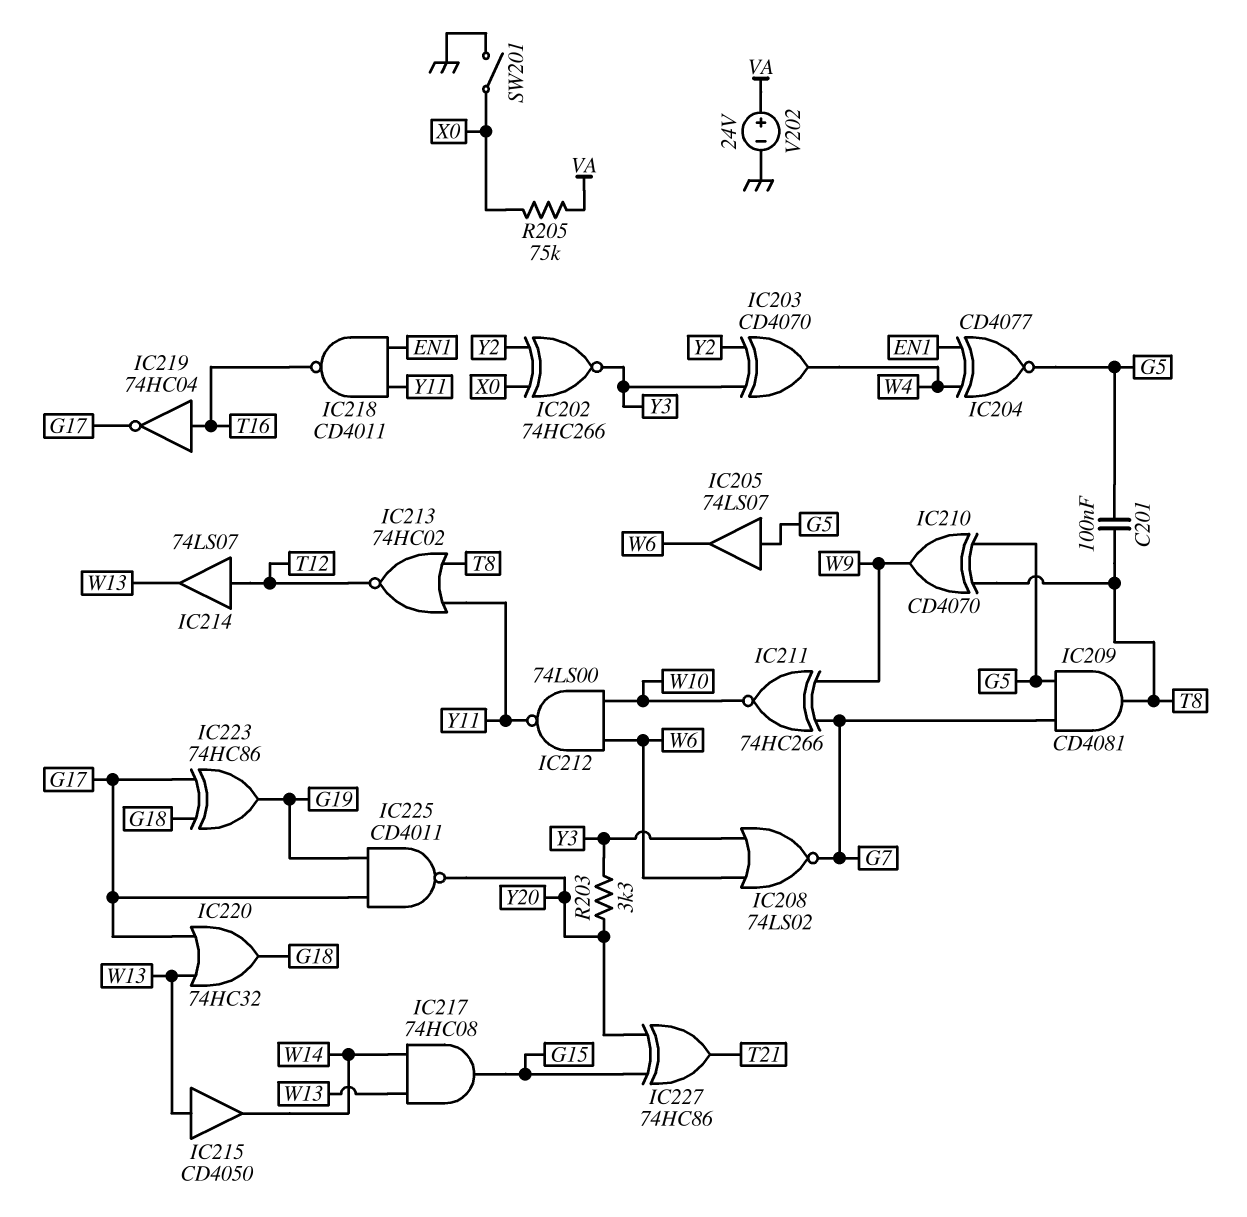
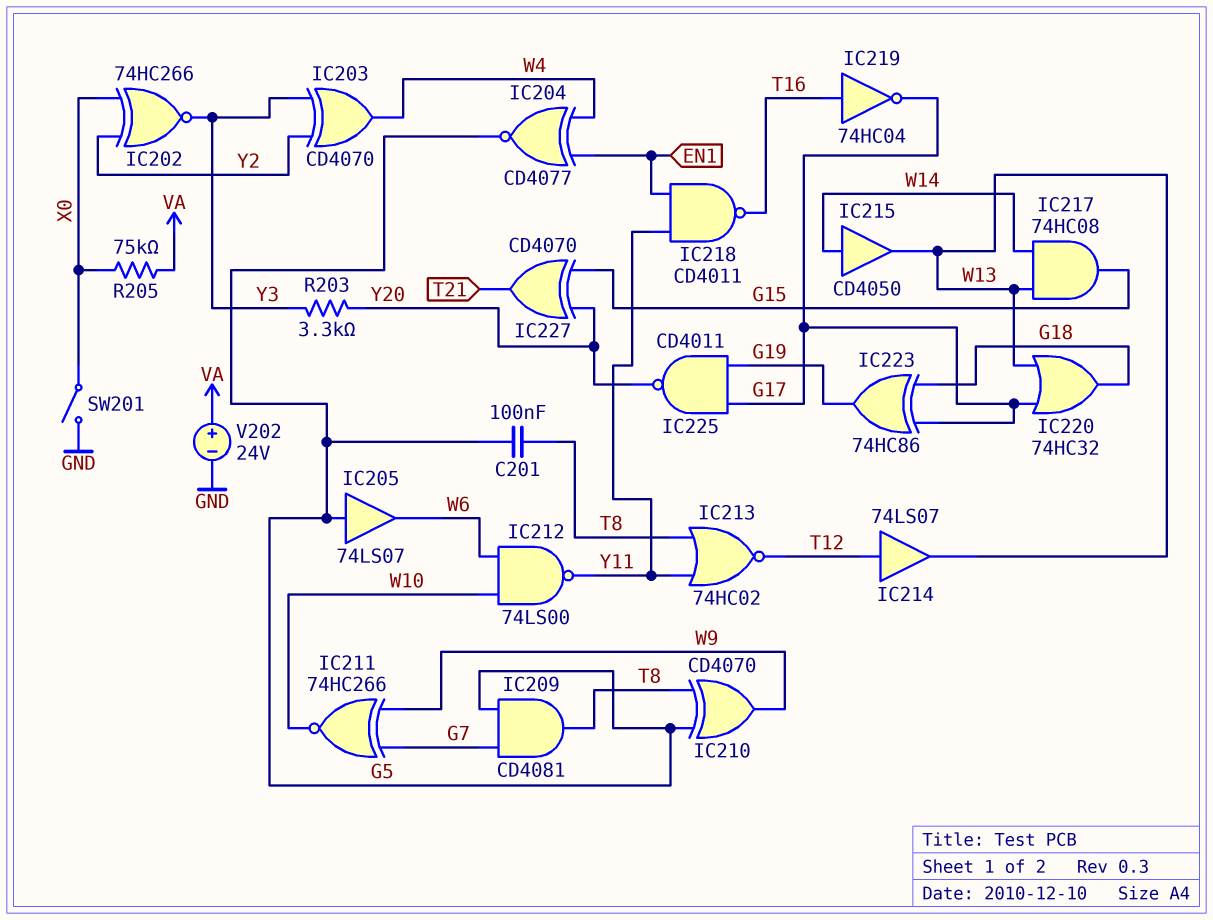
IC208: NOR 74LS02 (in W6, in Y3, out G7) -> none
IC215: buffer CD4050 (in W13, out W14) -> buffer CD4050 (in W14, out W13)
IC227: XOR 74HC86 (in G15, in Y20, out T21) -> XOR CD4070 (in G15, in Y20, out T21)

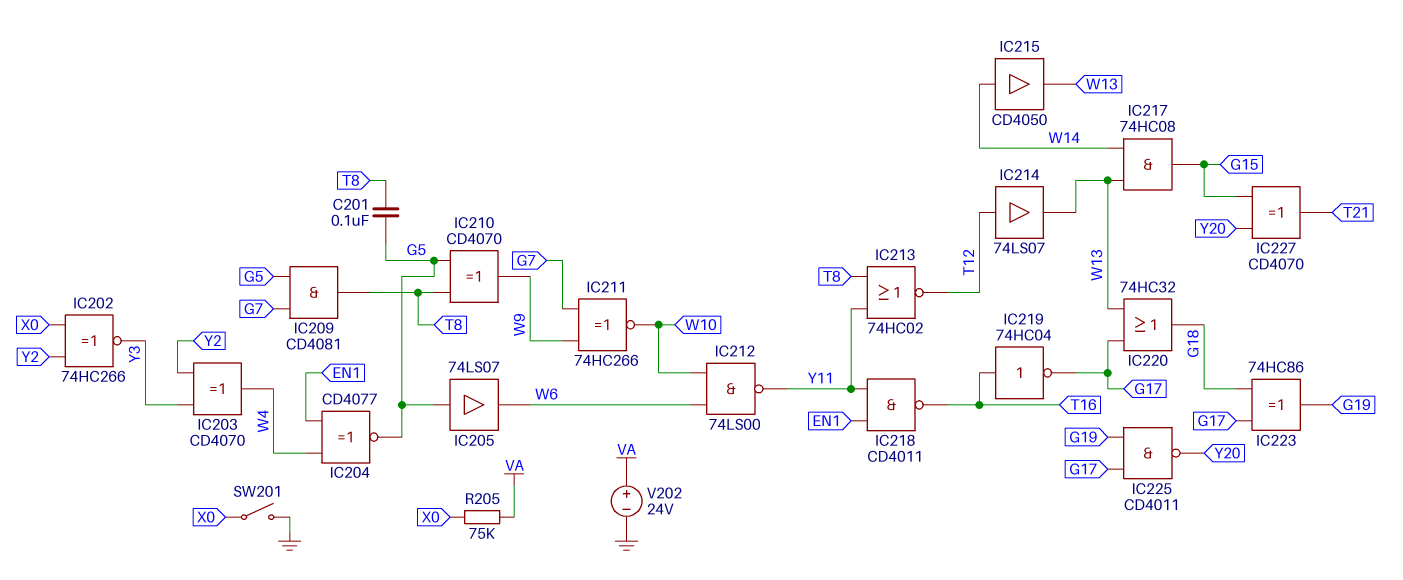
R203: 3.3k (Y3, Y20) -> none

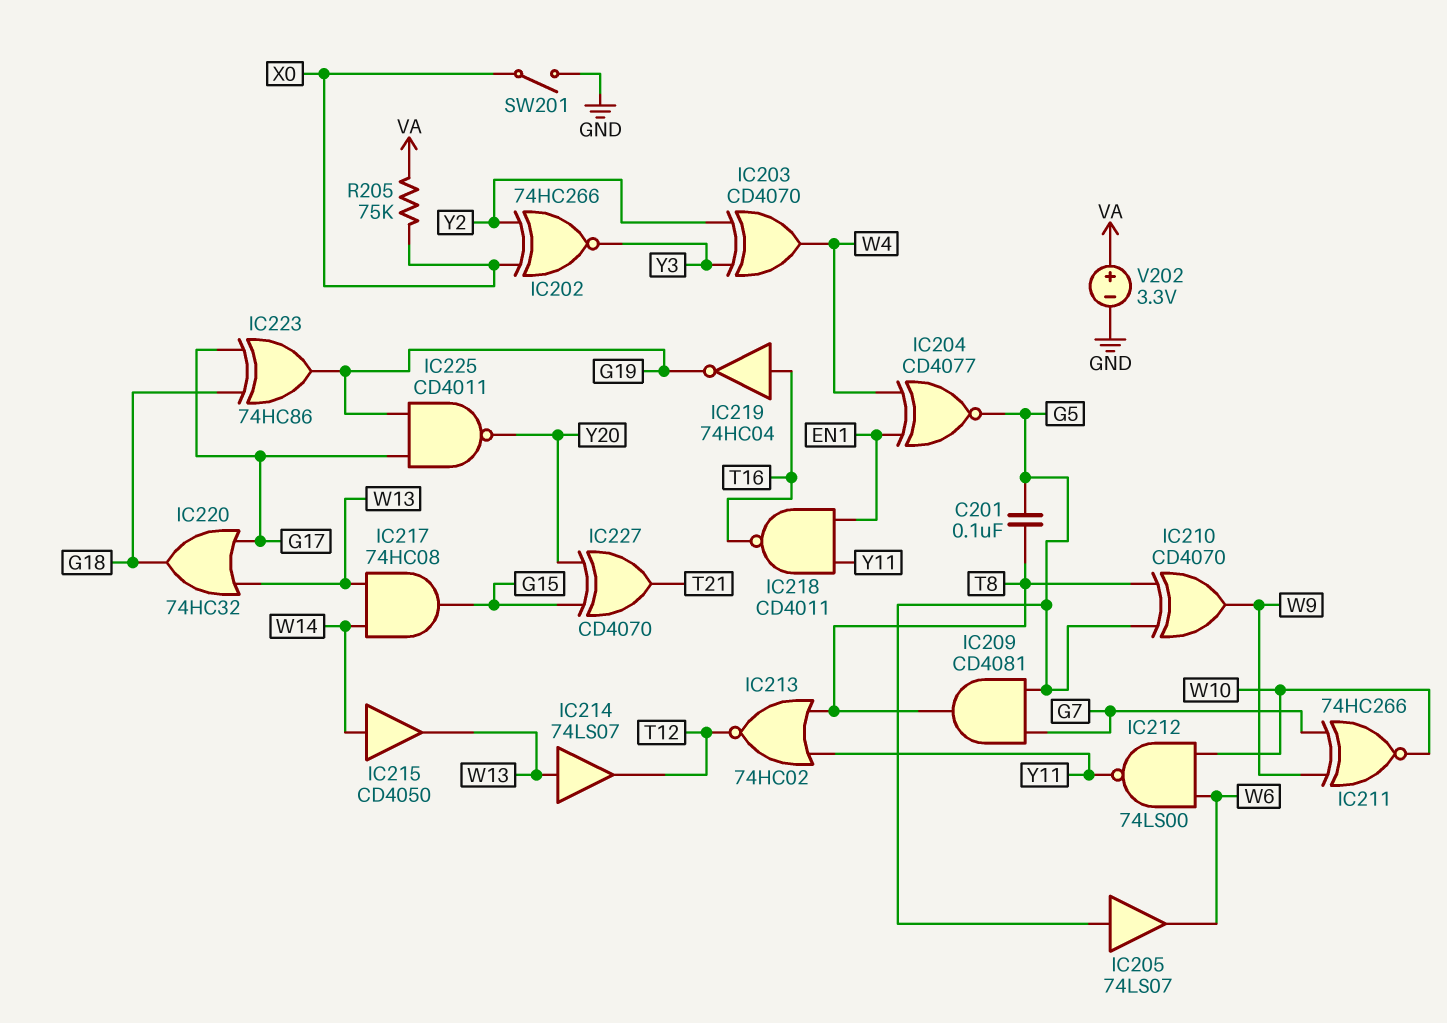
IC214: buffer 74LS07 (in T12, out W13) -> buffer 74LS07 (in W13, out T12)
IC219: NOT 74HC04 (in T16, out G17) -> NOT 74HC04 (in T16, out G19)
V202: 24V (plus VA, minus GND) -> 3.3V (plus VA, minus GND)

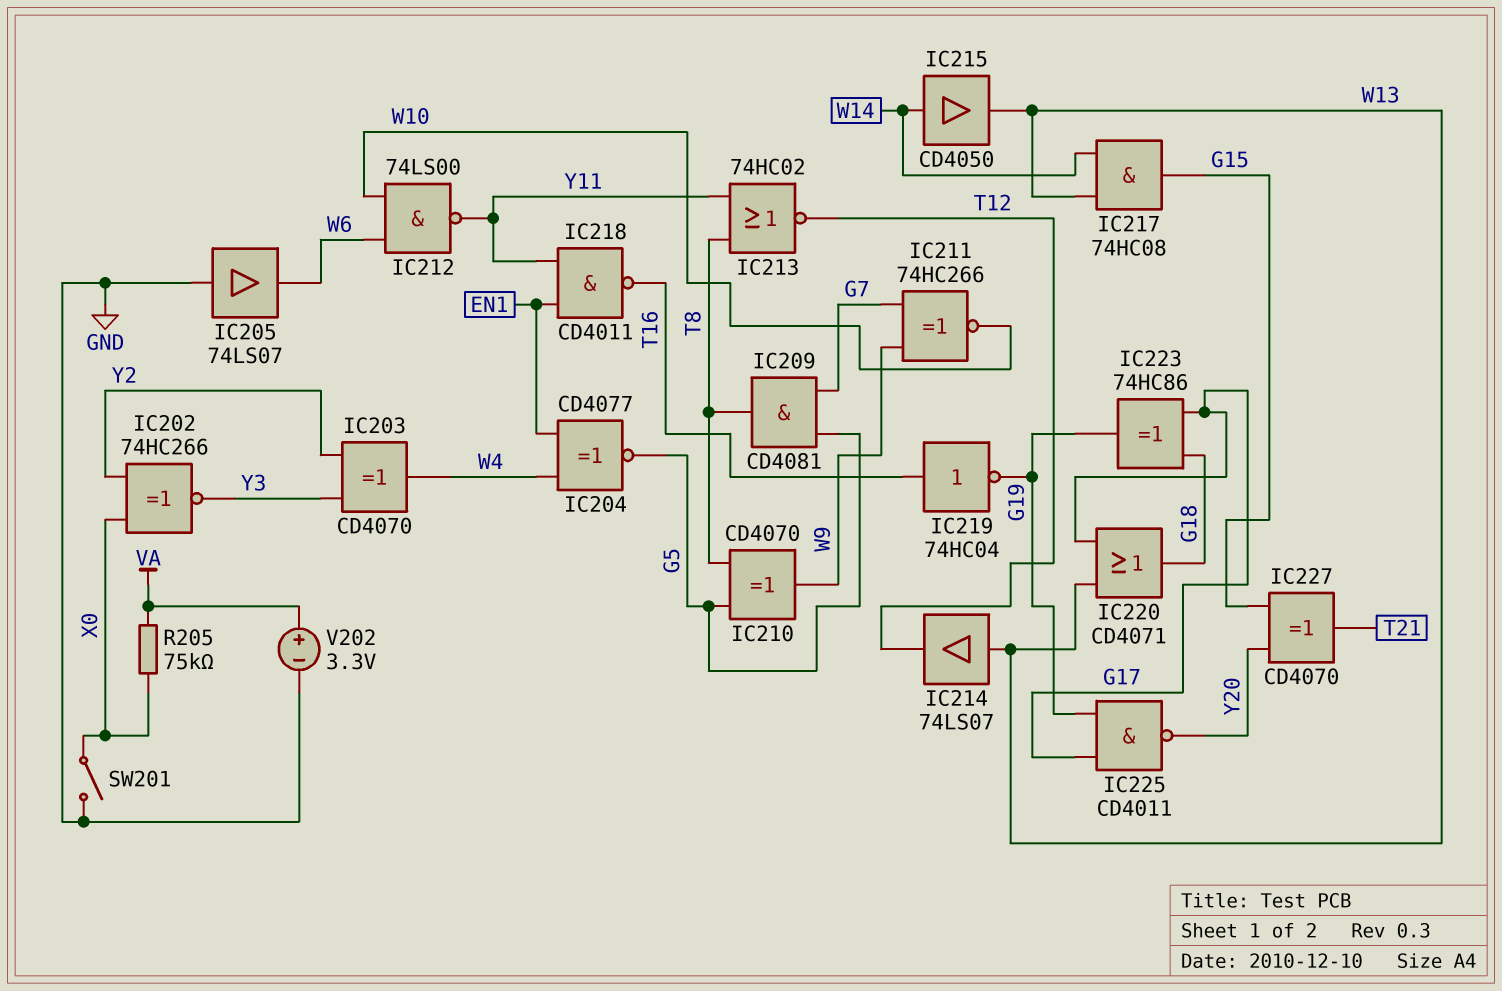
C201: 100nF (G5, T8) -> none
IC205: buffer 74LS07 (in G5, out W6) -> buffer 74LS07 (in GND, out W6)
IC220: OR 74HC32 (in G17, in W13, out G18) -> OR CD4071 (in G17, in W13, out G18)

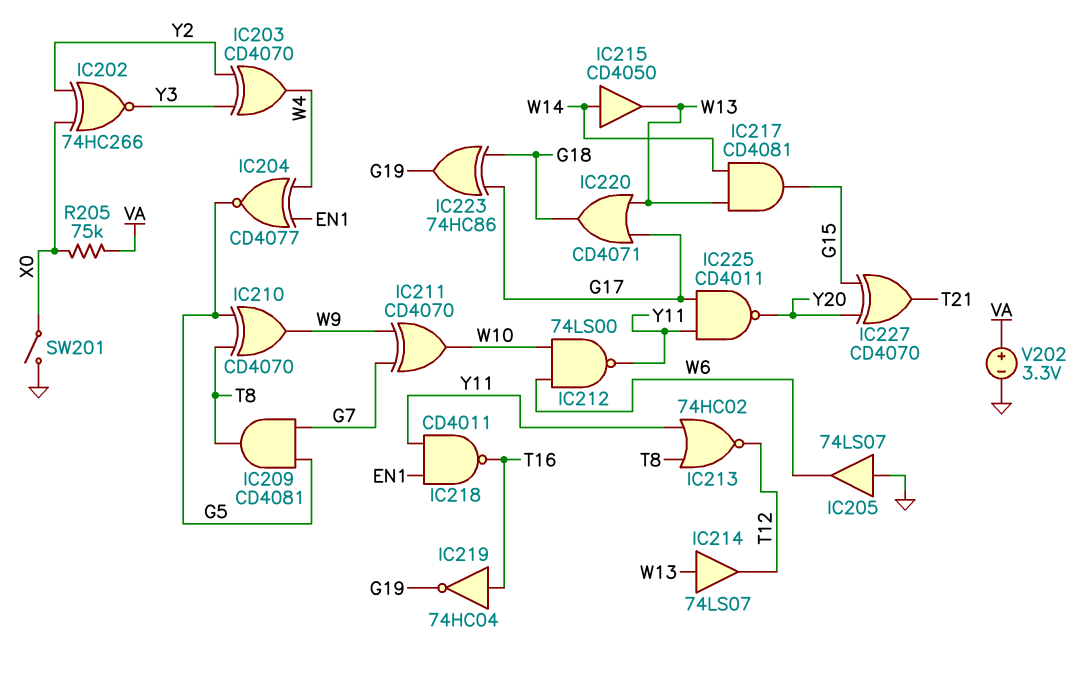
IC211: XNOR 74HC266 (in G7, in W9, out W10) -> XOR CD4070 (in G7, in W9, out W10)
IC217: AND 74HC08 (in W13, in W14, out G15) -> AND CD4081 (in W13, in W14, out G15)
IC225: NAND CD4011 (in G17, in G19, out Y20) -> NAND CD4011 (in G17, in Y11, out Y20)

